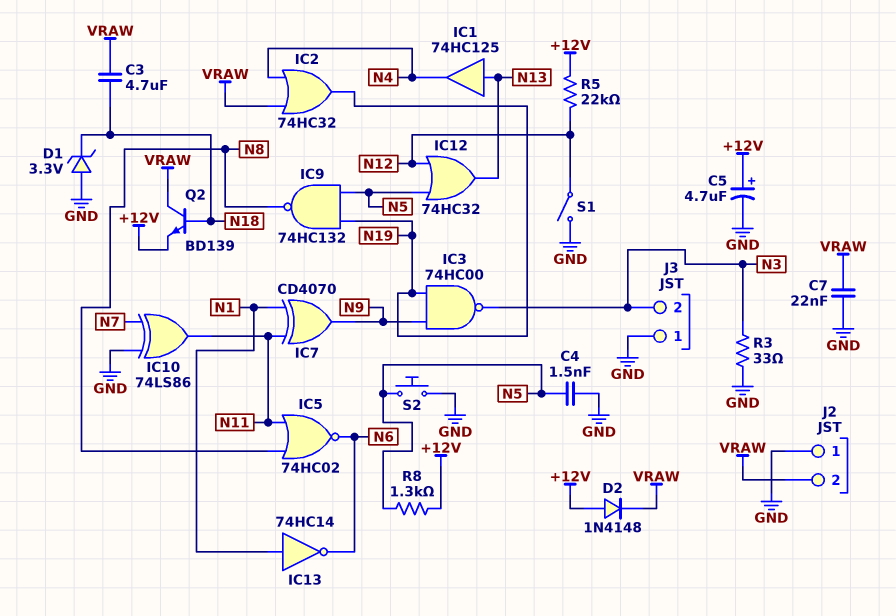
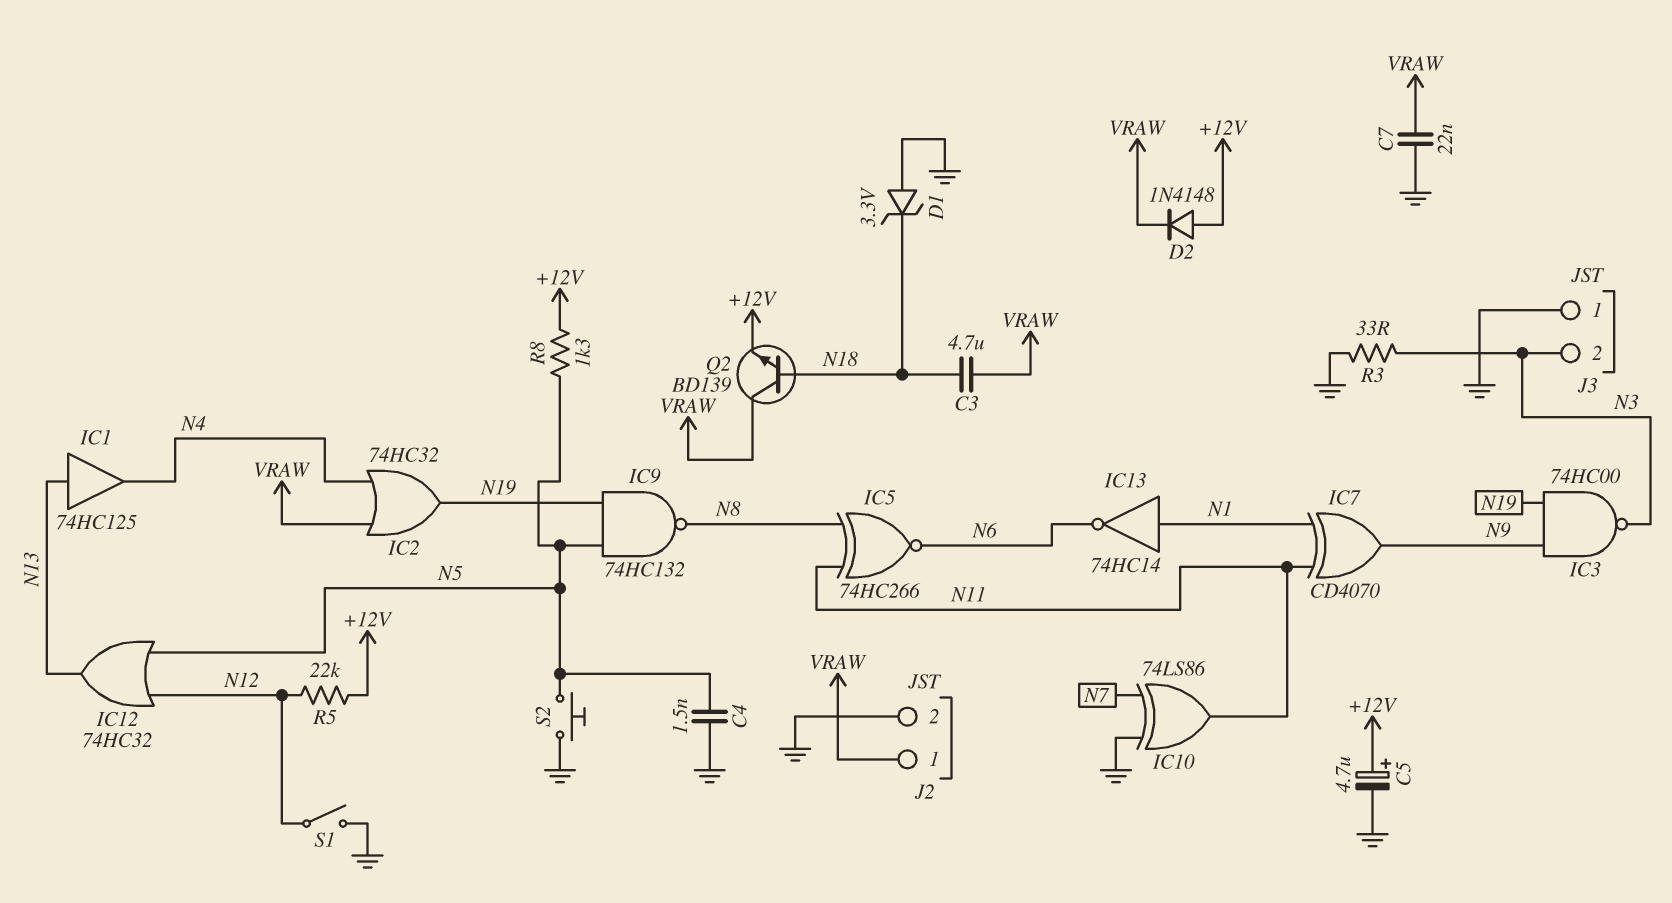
IC5: NOR 74HC02 (in N8, in N11, out N6) -> XNOR 74HC266 (in N8, in N11, out N6)
J2 pin 1: GND -> VRAW
J2 pin 2: VRAW -> GND

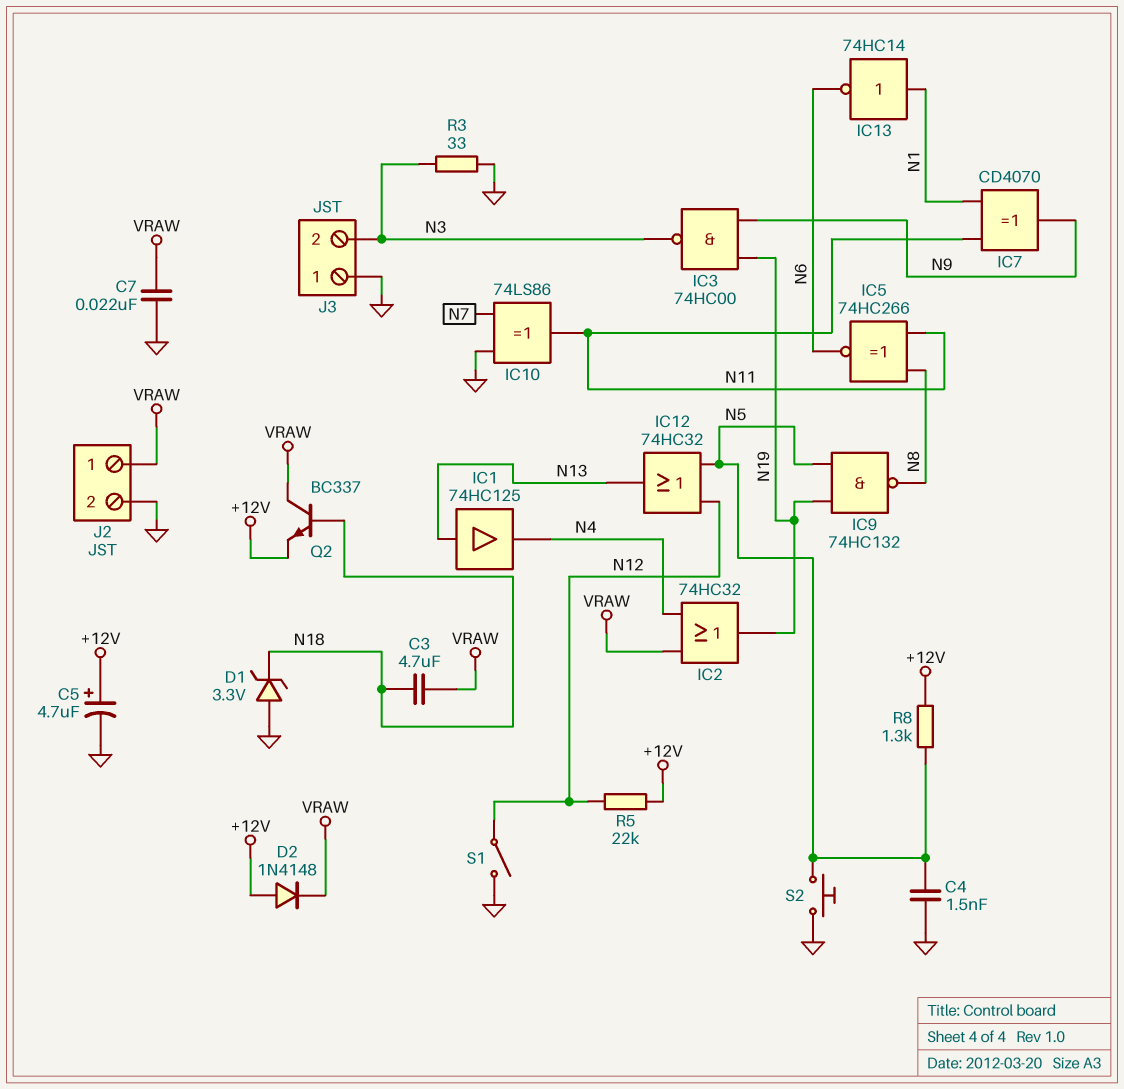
Q2: NPN BD139 (B N18, C VRAW, E +12V) -> NPN BC337 (B N18, C VRAW, E +12V)

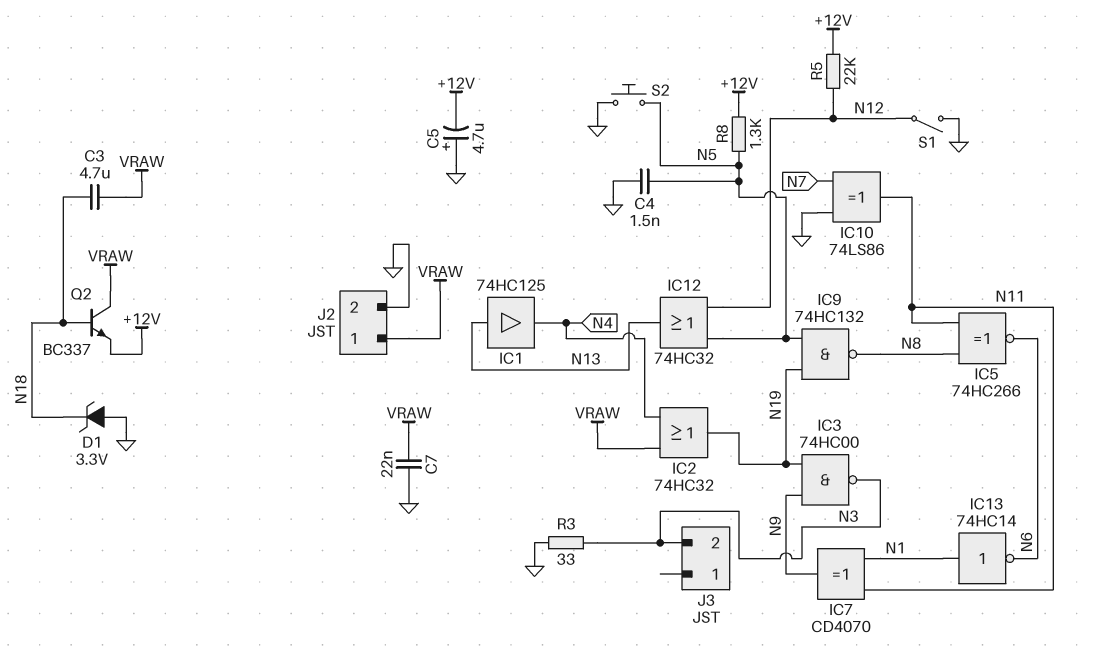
C5: 4.7uF (plus +12V, minus GND) -> 4.7uF (plus GND, minus +12V)
D2: diode 1N4148 (A +12V, K VRAW) -> none
J3 pin 1: GND -> none

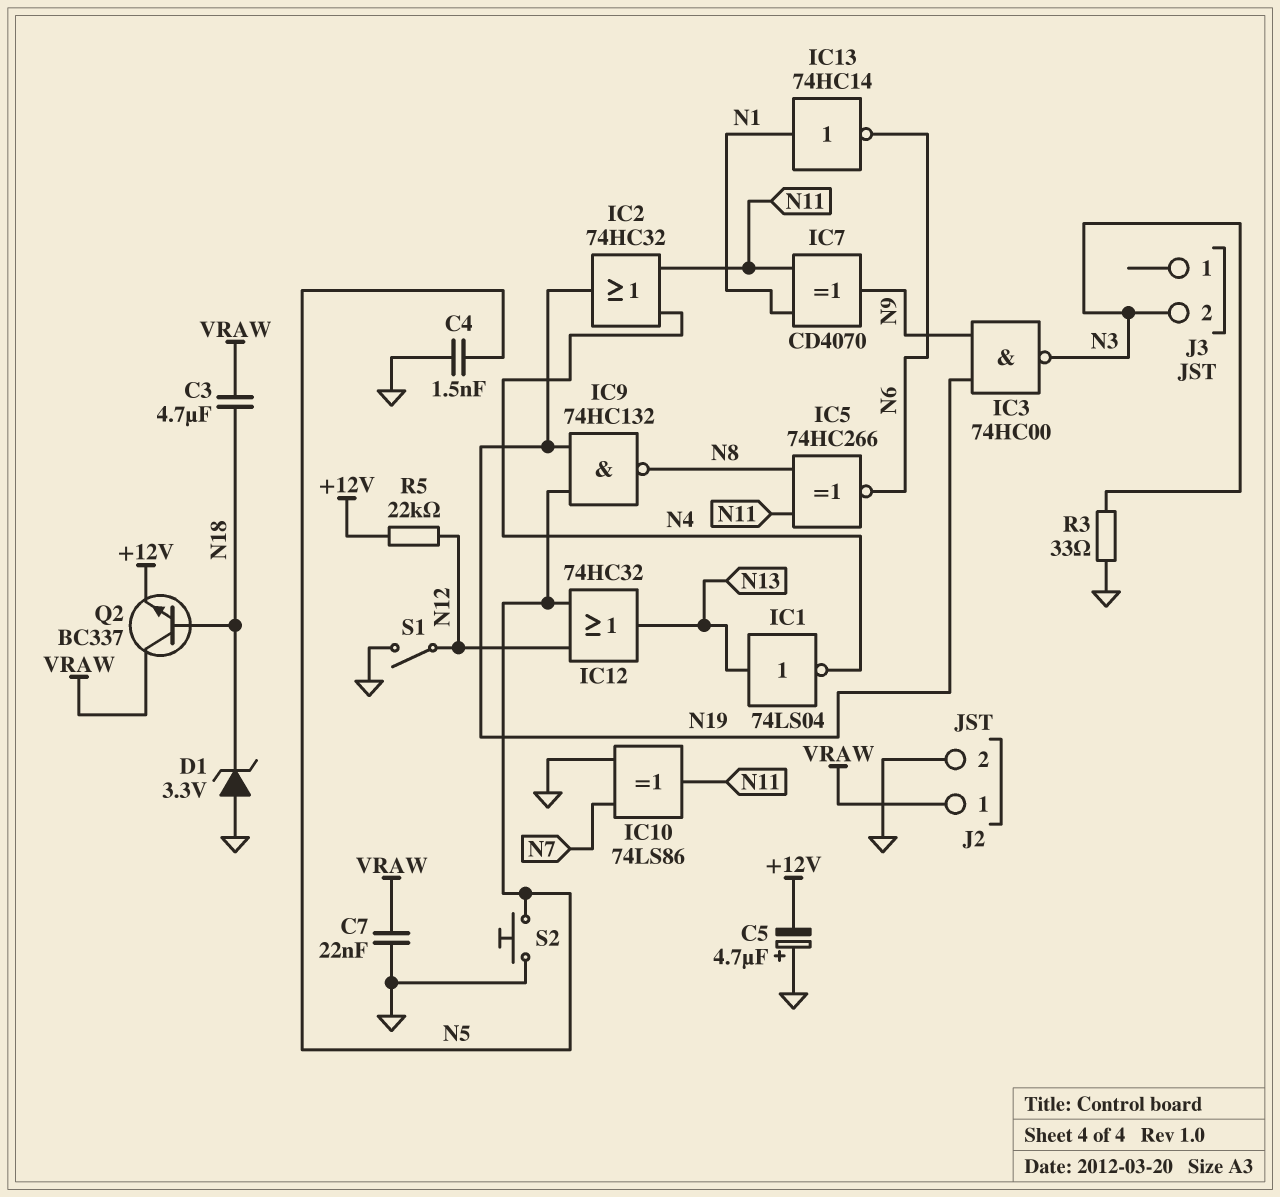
IC1: buffer 74HC125 (in N13, out N4) -> NOT 74LS04 (in N13, out N4)
IC2: OR 74HC32 (in N4, in VRAW, out N19) -> OR 74HC32 (in N4, in N11, out N19)
R8: 1.3k (+12V, N5) -> none

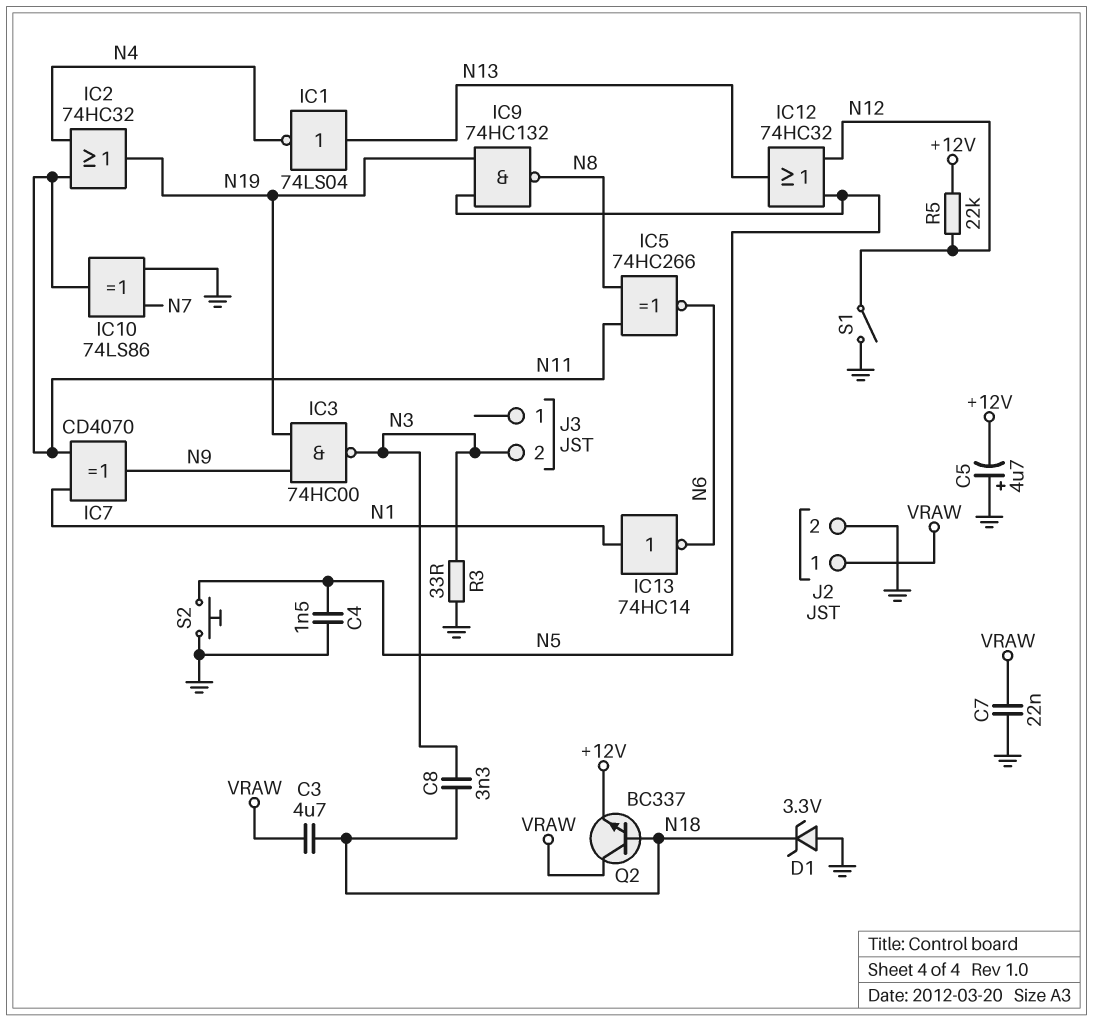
C8: none -> 3.3nF (N3, N18)

